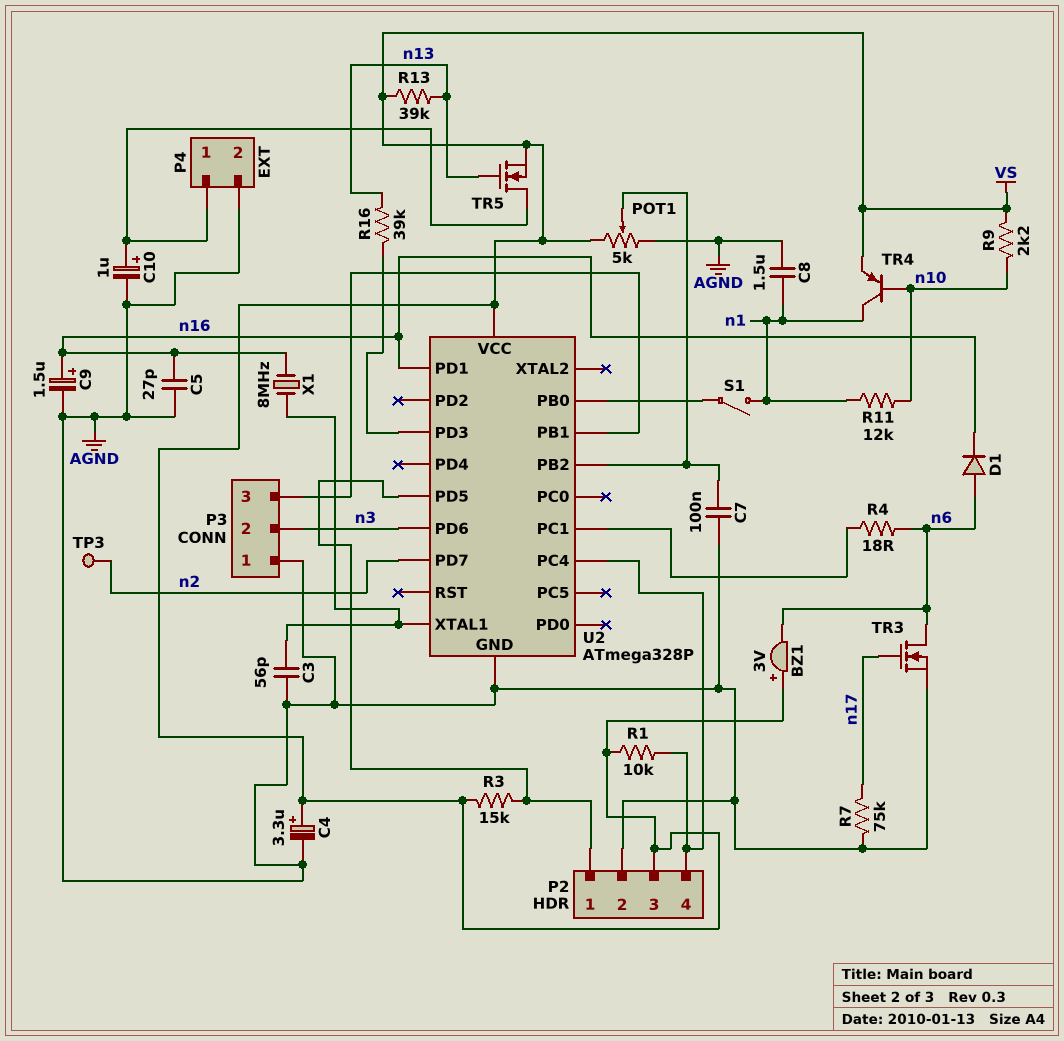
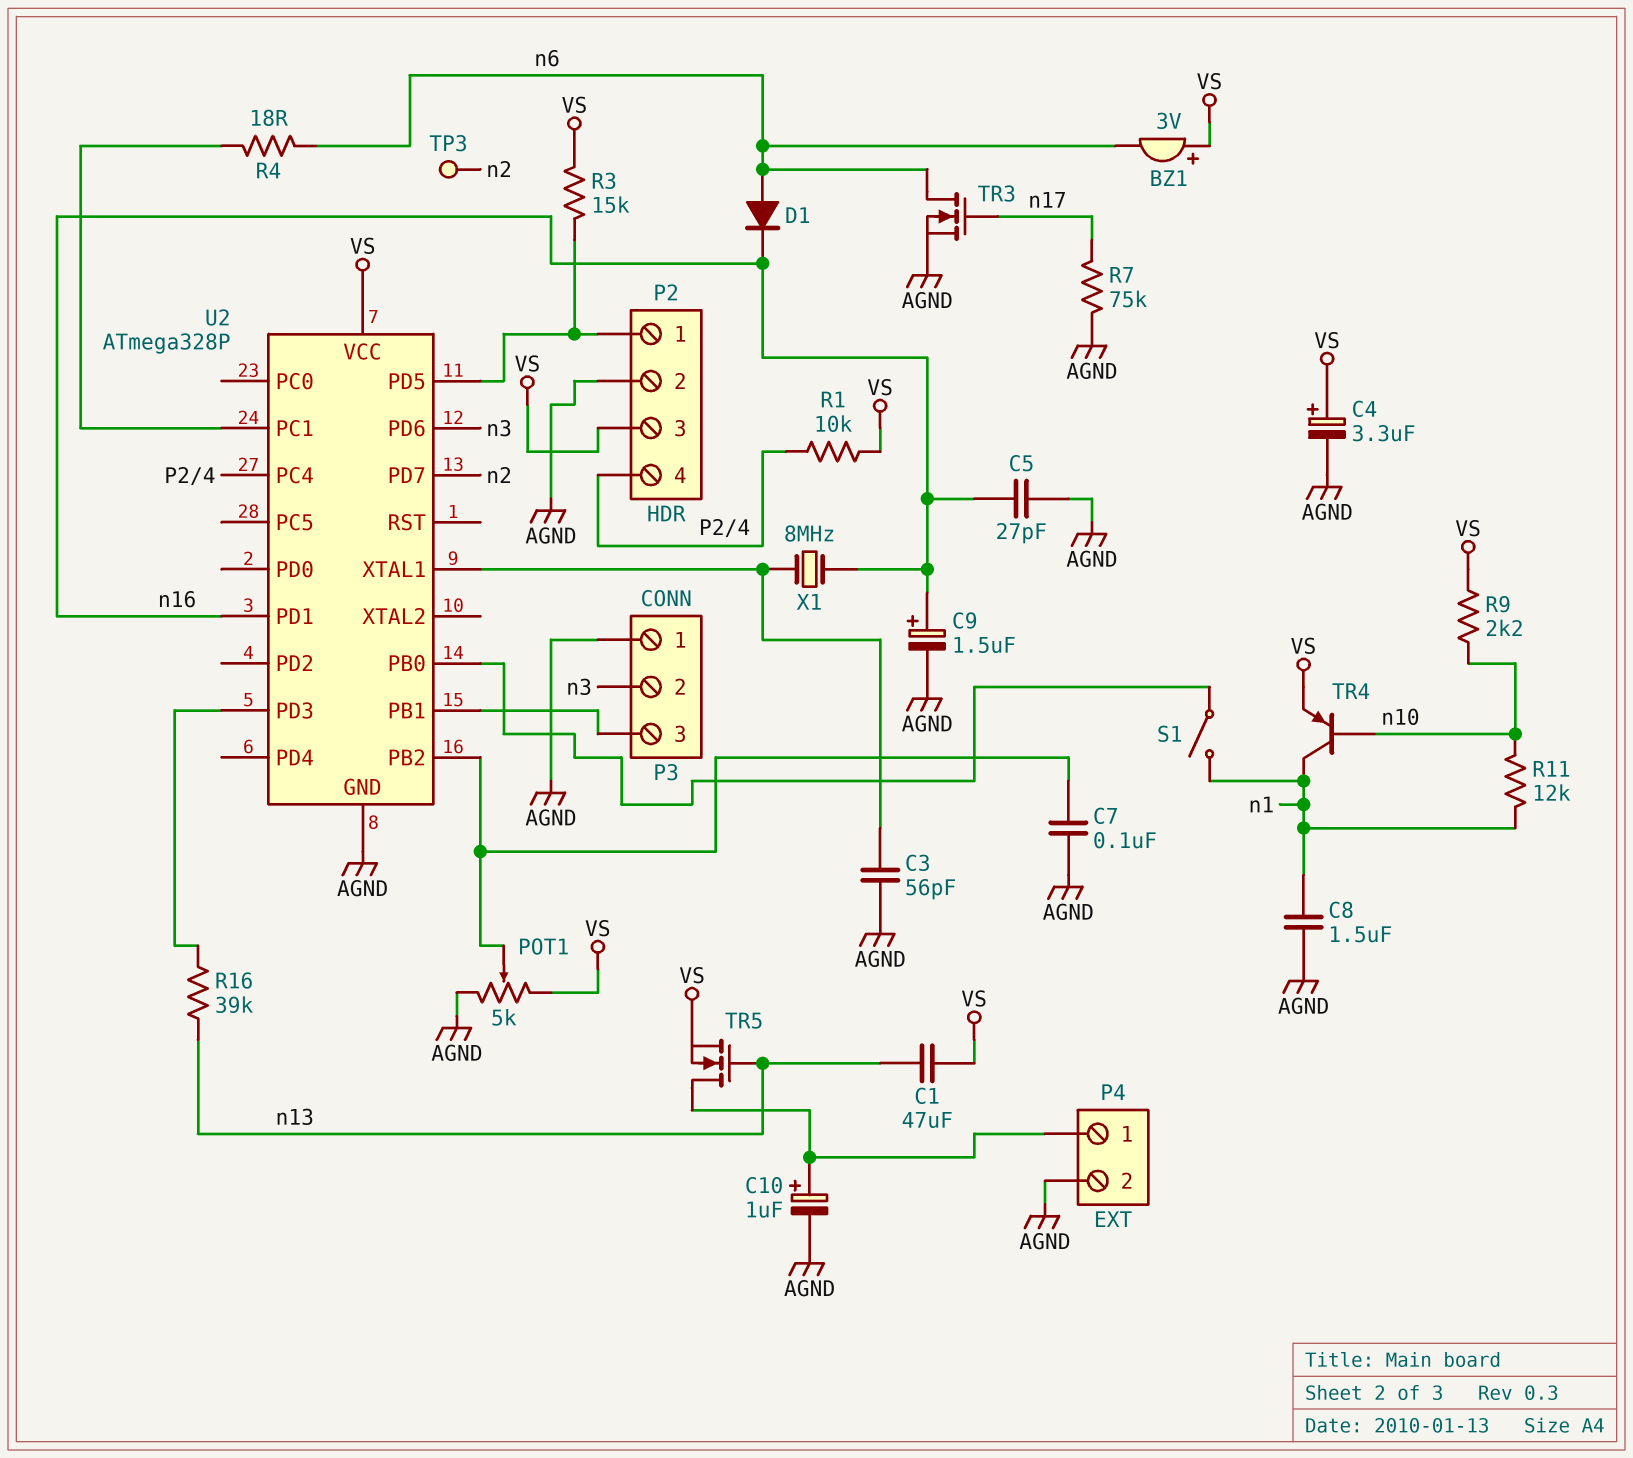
C1: none -> 47uF (VS, n13)
R13: 39k (VS, n13) -> none

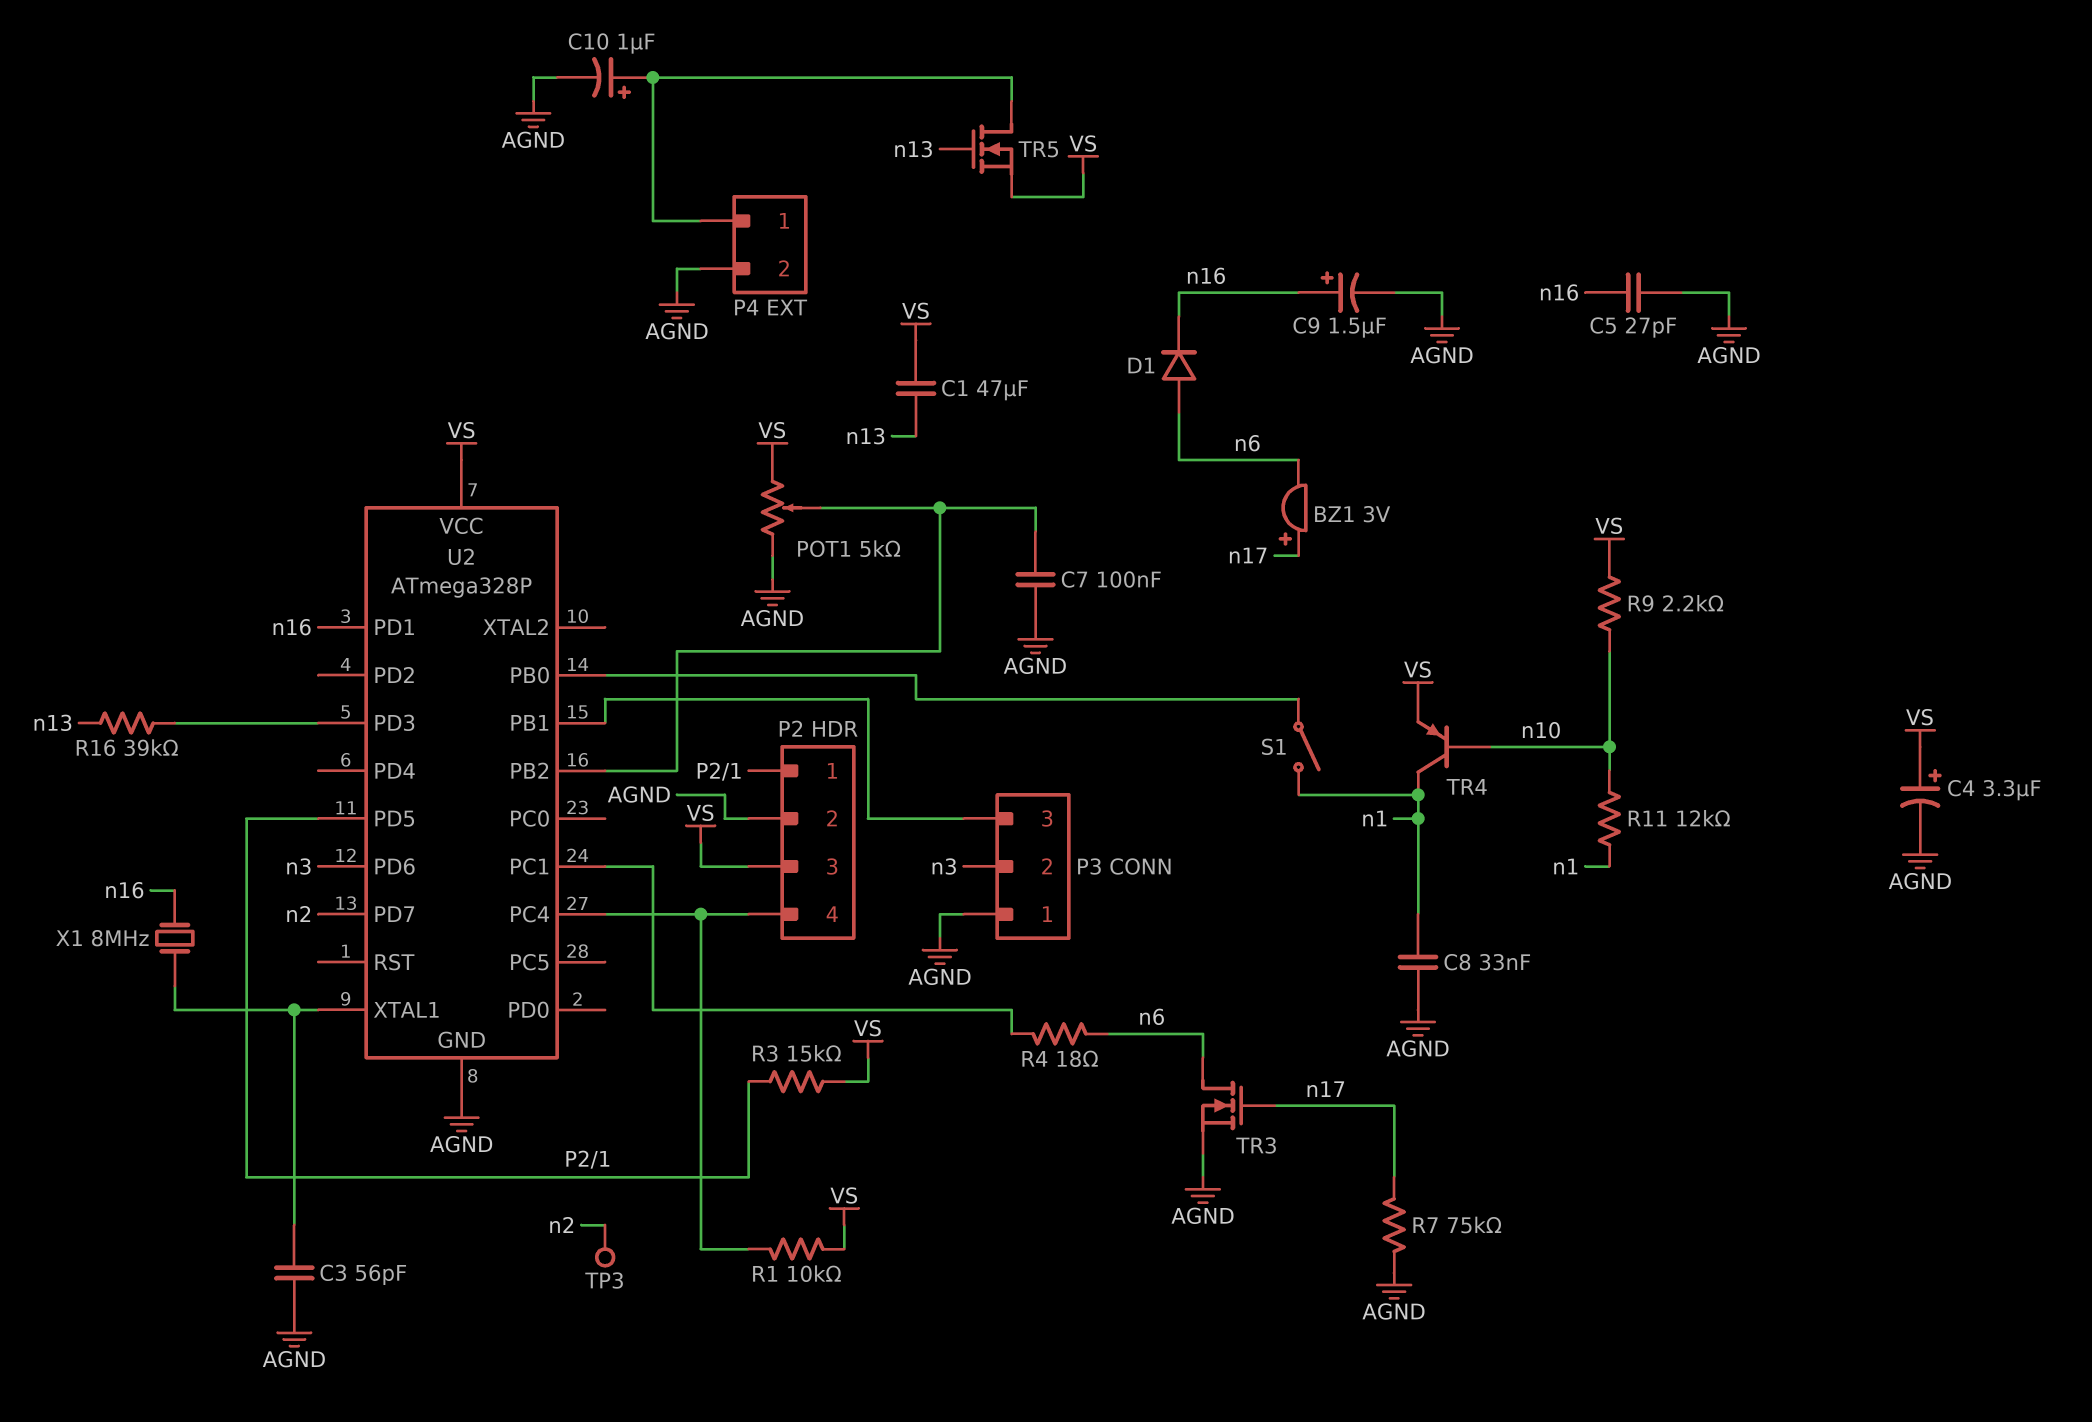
BZ1: buzzer 3V (plus VS, minus n6) -> buzzer 3V (plus n17, minus n6)
C8: 1.5uF (AGND, n1) -> 33nF (AGND, n1)

